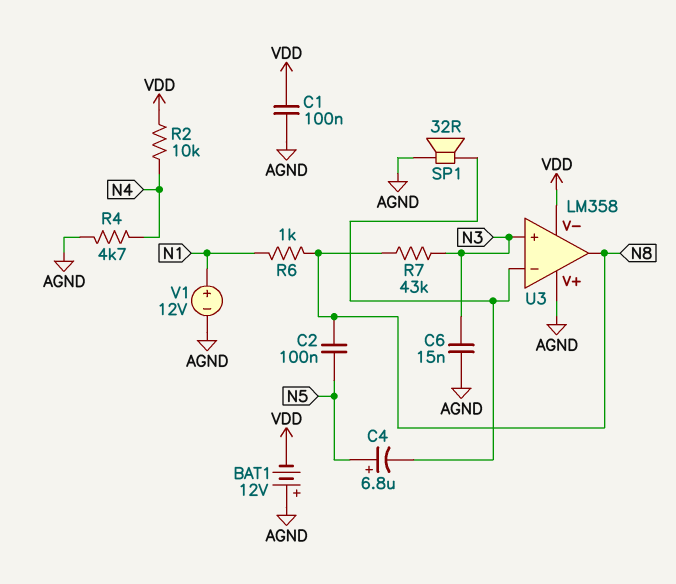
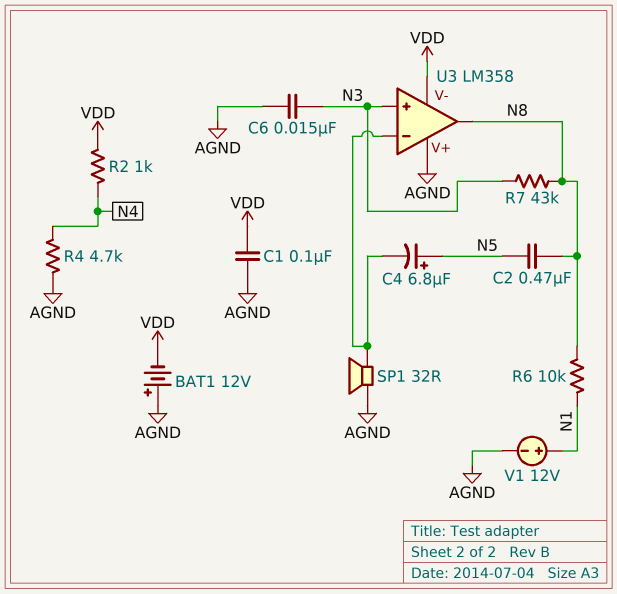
C2: 100nF (N5, N8) -> 470nF (N5, N8)
R2: 10k (N4, VDD) -> 1k (N4, VDD)
R6: 1k (N1, N8) -> 10k (N1, N8)

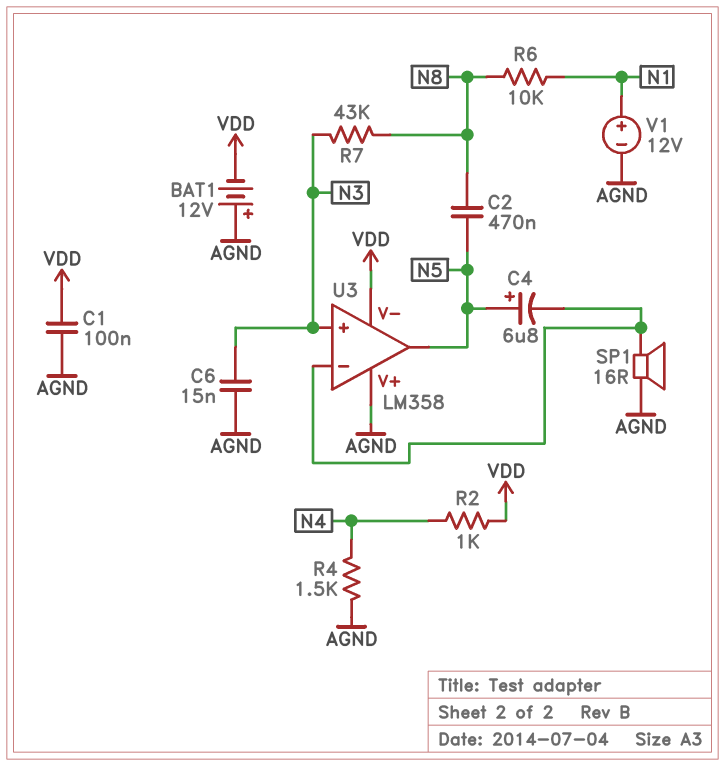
R4: 4.7k (AGND, N4) -> 1.5k (AGND, N4)
SP1: speaker 32R (AGND, U3/in-) -> speaker 16R (AGND, U3/in-)
U3 pin out: N8 -> N5

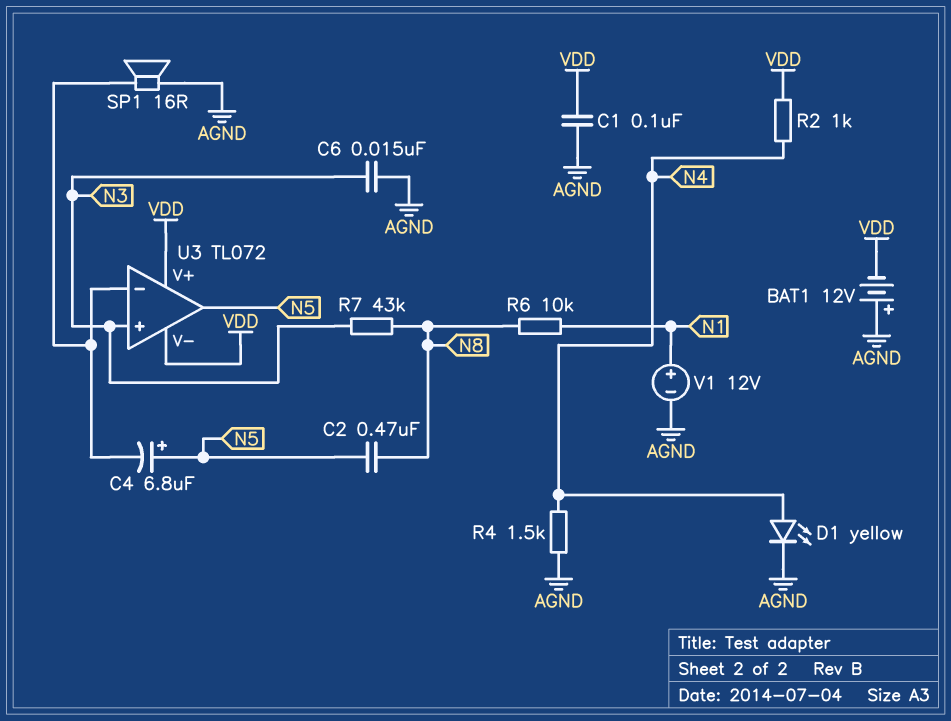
D1: none -> LED yellow (A N4, K AGND)
U3: LM358 -> TL072
U3 pin V+: AGND -> VDD

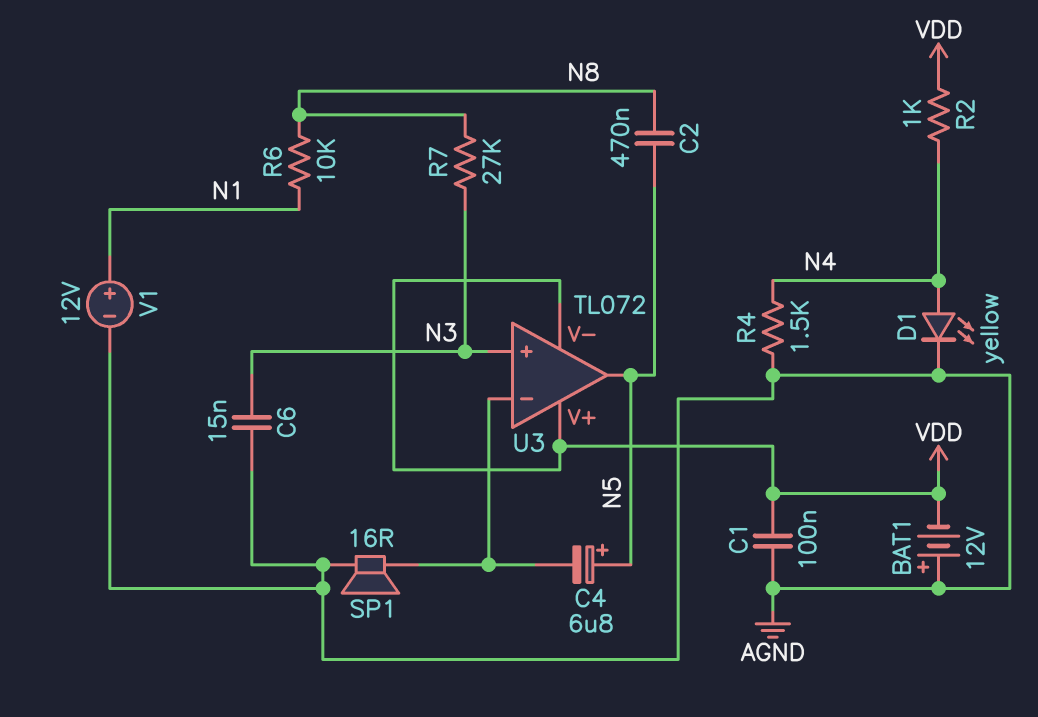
R7: 43k (N3, N8) -> 27k (N3, N8)

